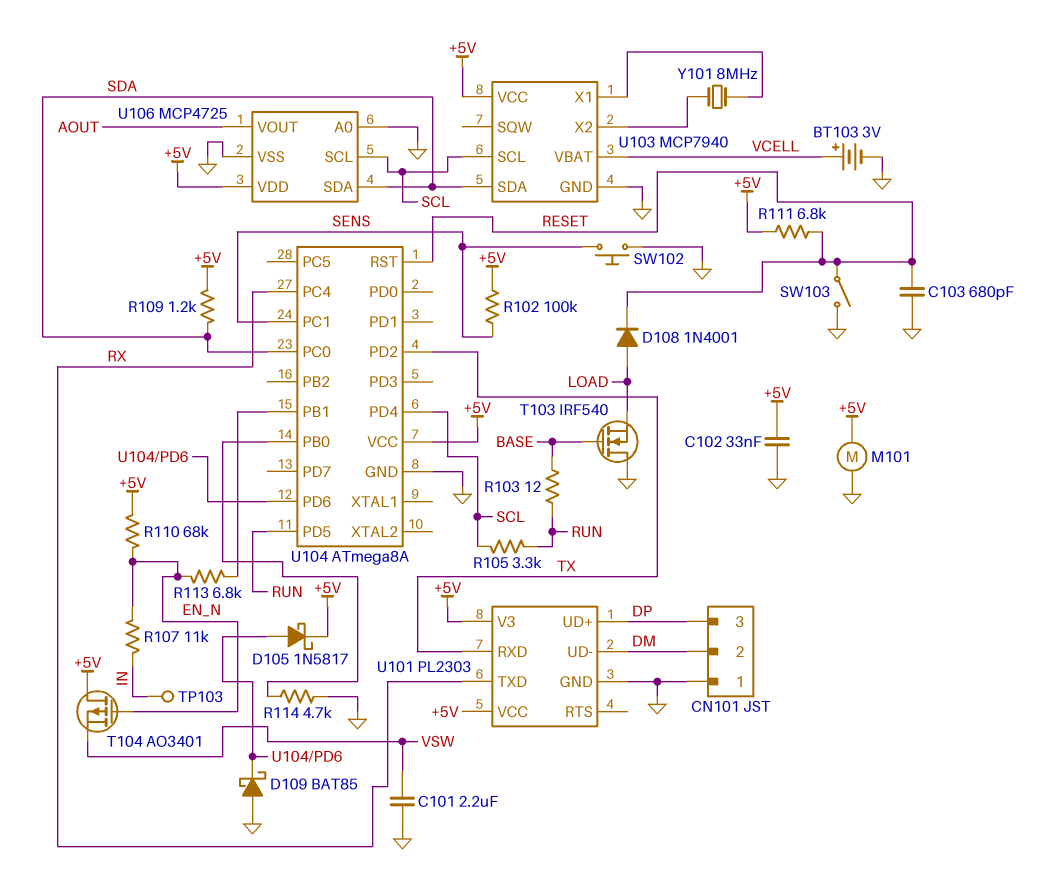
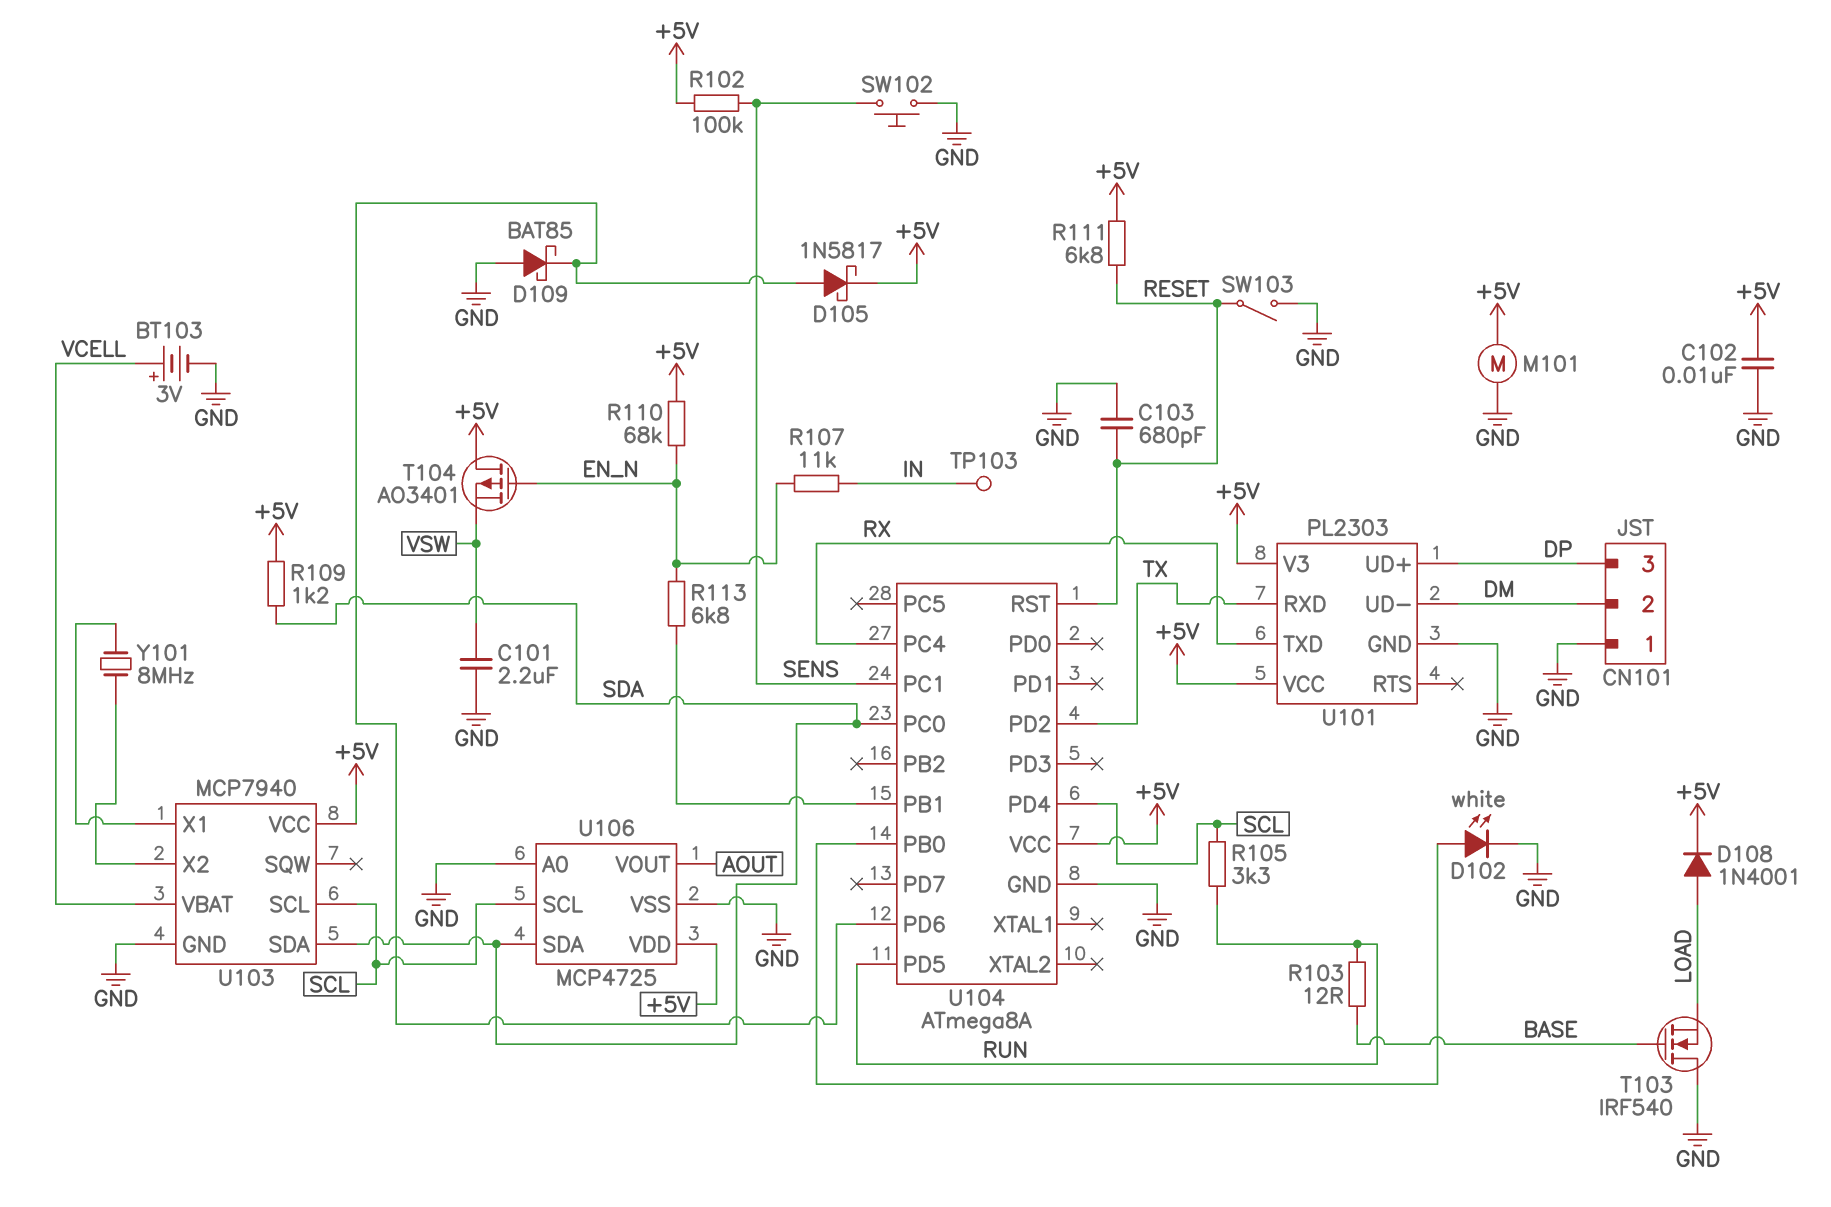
C102: 33nF (+5V, GND) -> 10nF (+5V, GND)
D102: none -> LED white (A U104/PB0, K GND)
D108: diode 1N4001 (A LOAD, K RESET) -> diode 1N4001 (A LOAD, K +5V)
R114: 4.7k (GND, U104/PB0) -> none

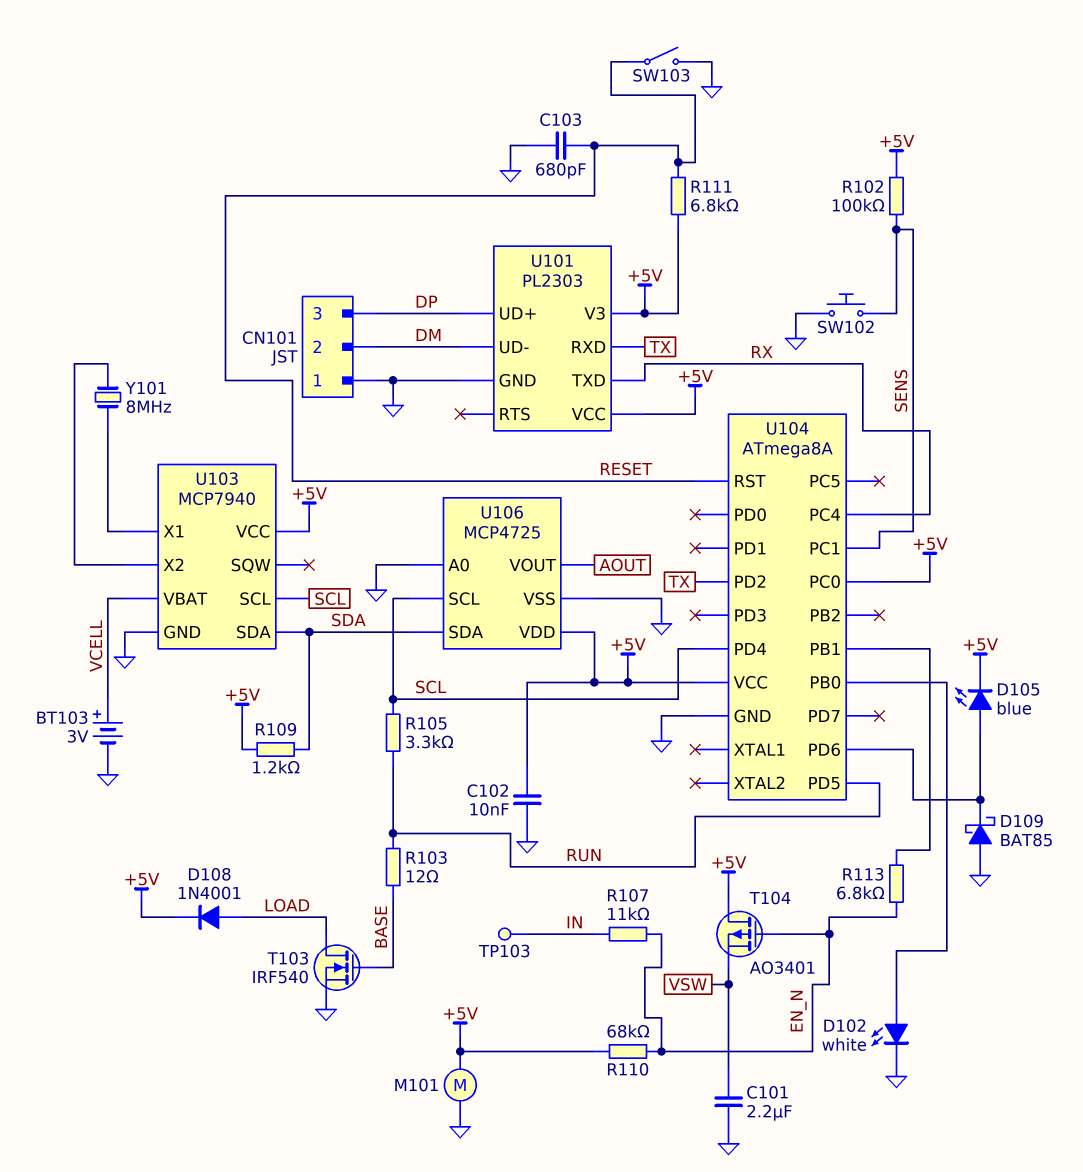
D105: schottky 1N5817 (A U104/PD6, K +5V) -> LED blue (A U104/PD6, K +5V)
T103: NMOS IRF540 (G BASE, D GND, S LOAD) -> NMOS IRF540 (G BASE, D LOAD, S GND)
U104 pin PC0: SDA -> +5V

